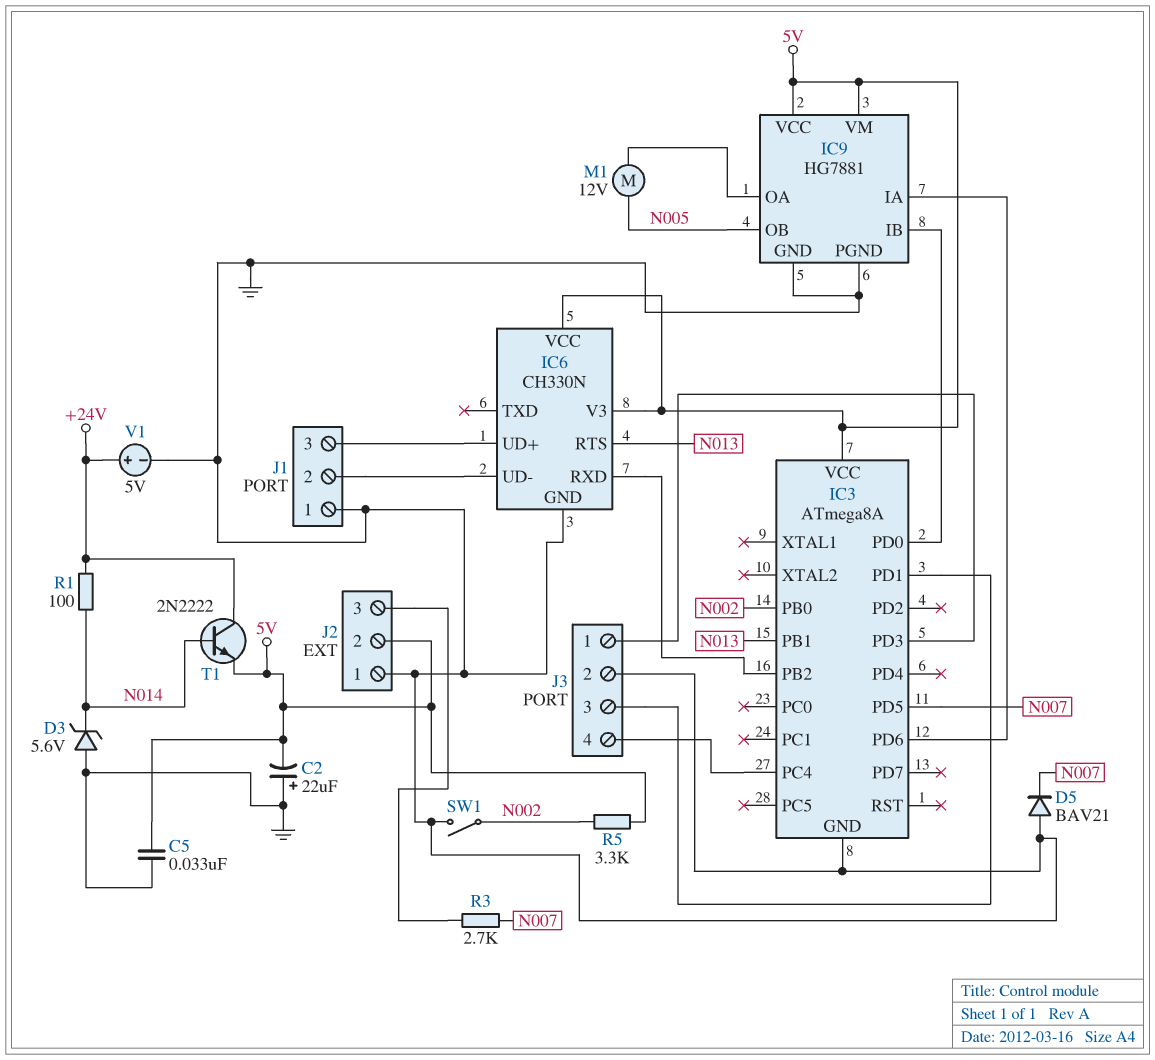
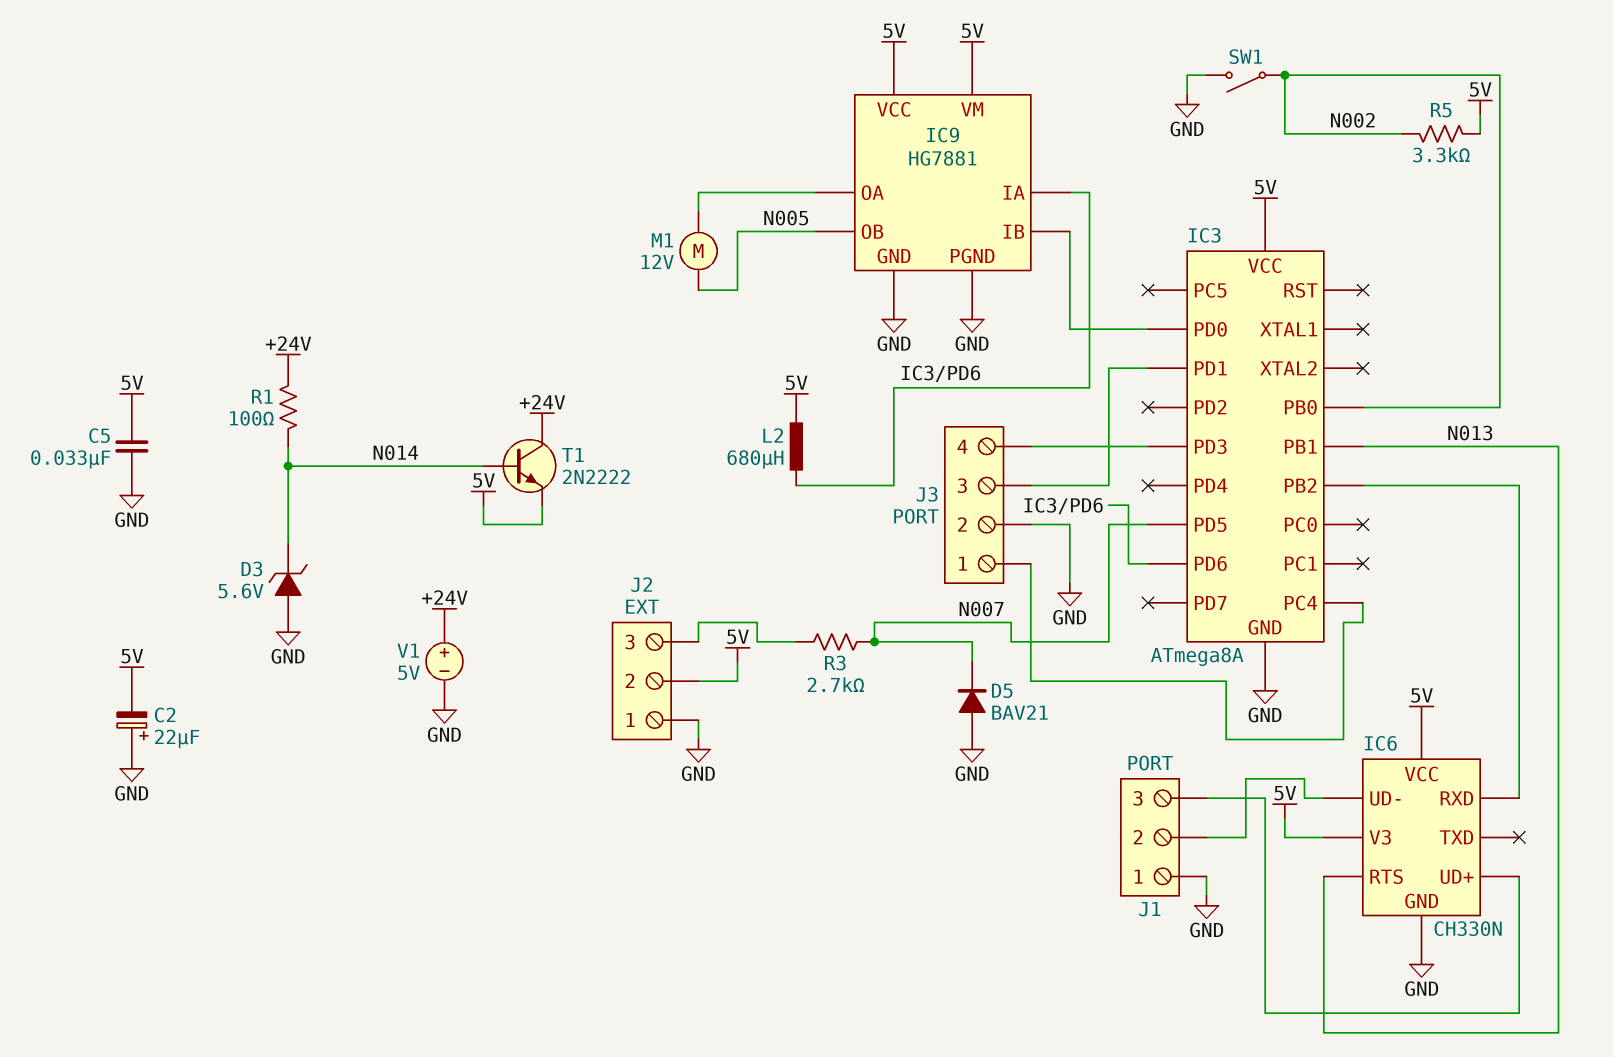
J3 pin 1: IC3/PD3 -> IC3/PC4
J3 pin 4: IC3/PC4 -> IC3/PD3
L2: none -> 680uH (5V, IC3/PD6)

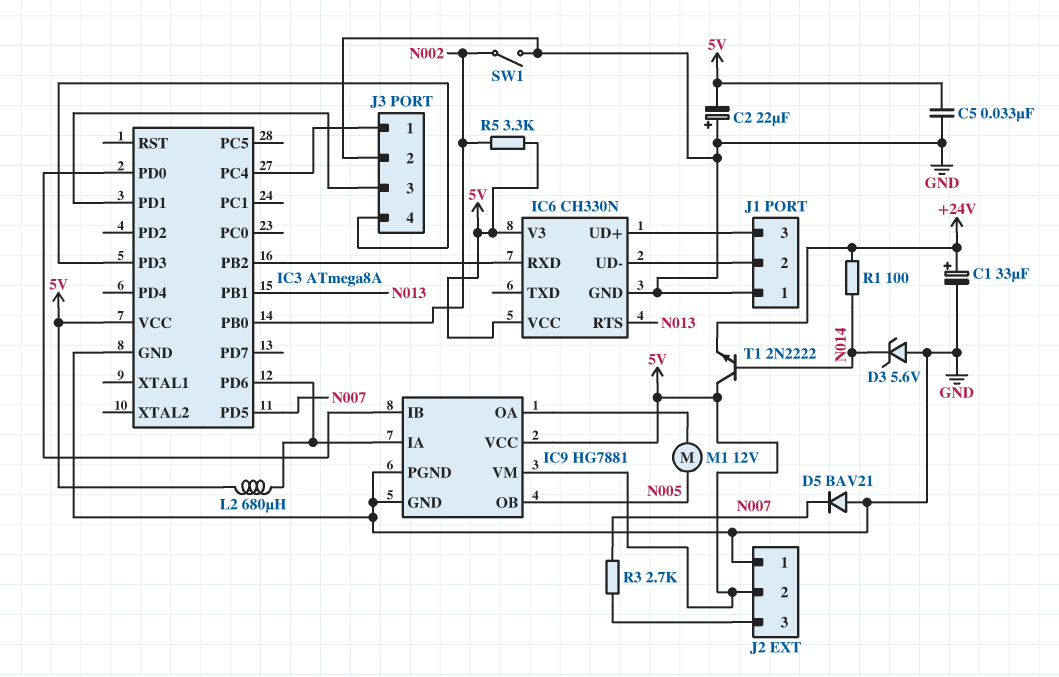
C1: none -> 33uF (plus +24V, minus GND)
T1: NPN 2N2222 (B N014, C +24V, E 5V) -> NPN 2N2222 (B N014, C 5V, E +24V)
V1: 5V (plus +24V, minus GND) -> none

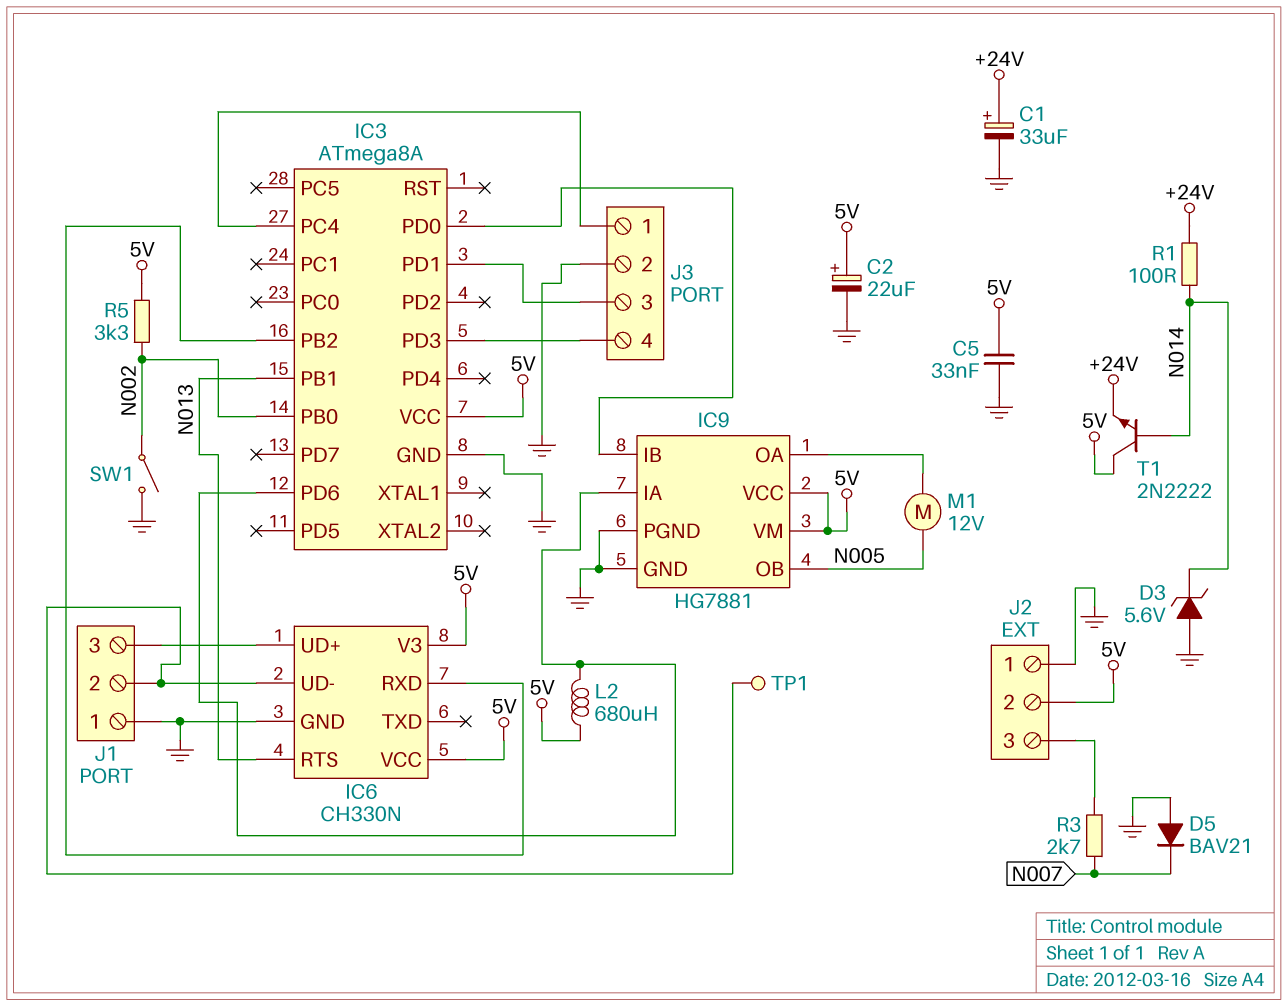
C2: 22uF (plus GND, minus 5V) -> 22uF (plus 5V, minus GND)
IC3 pin PD5: N007 -> none
TP1: none -> test point (IC6/UD-)

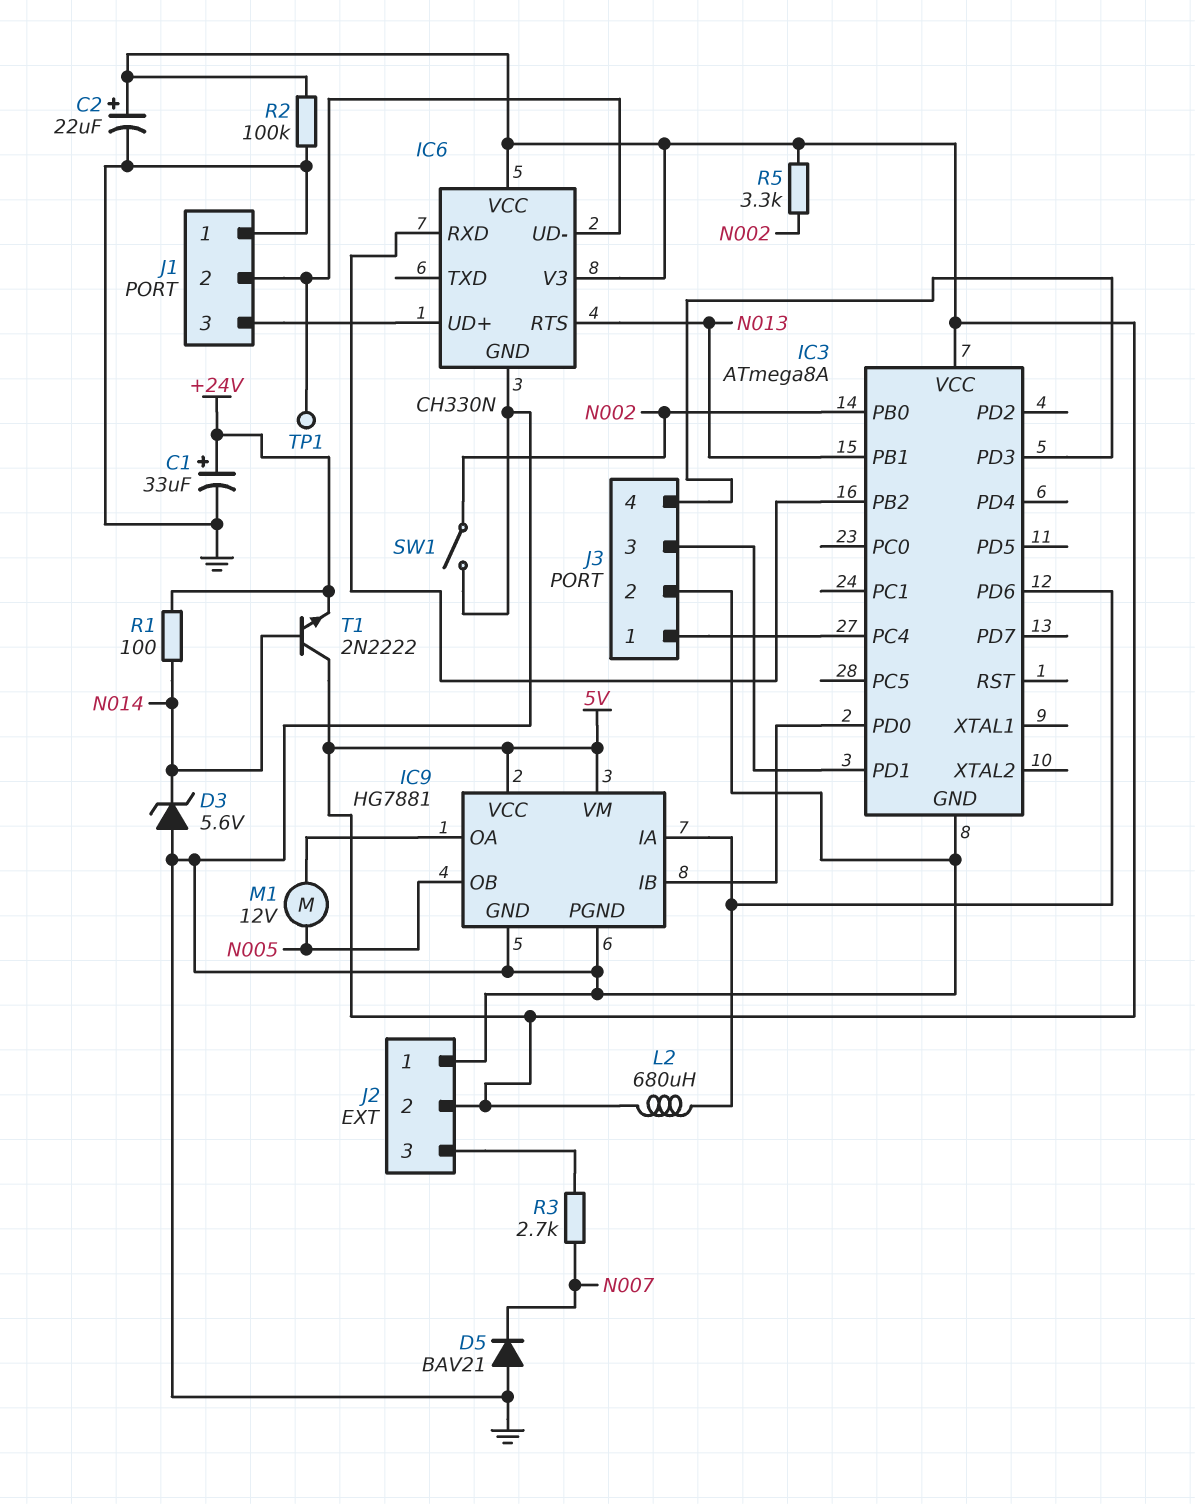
C5: 33nF (5V, GND) -> none
R2: none -> 100k (5V, GND)

